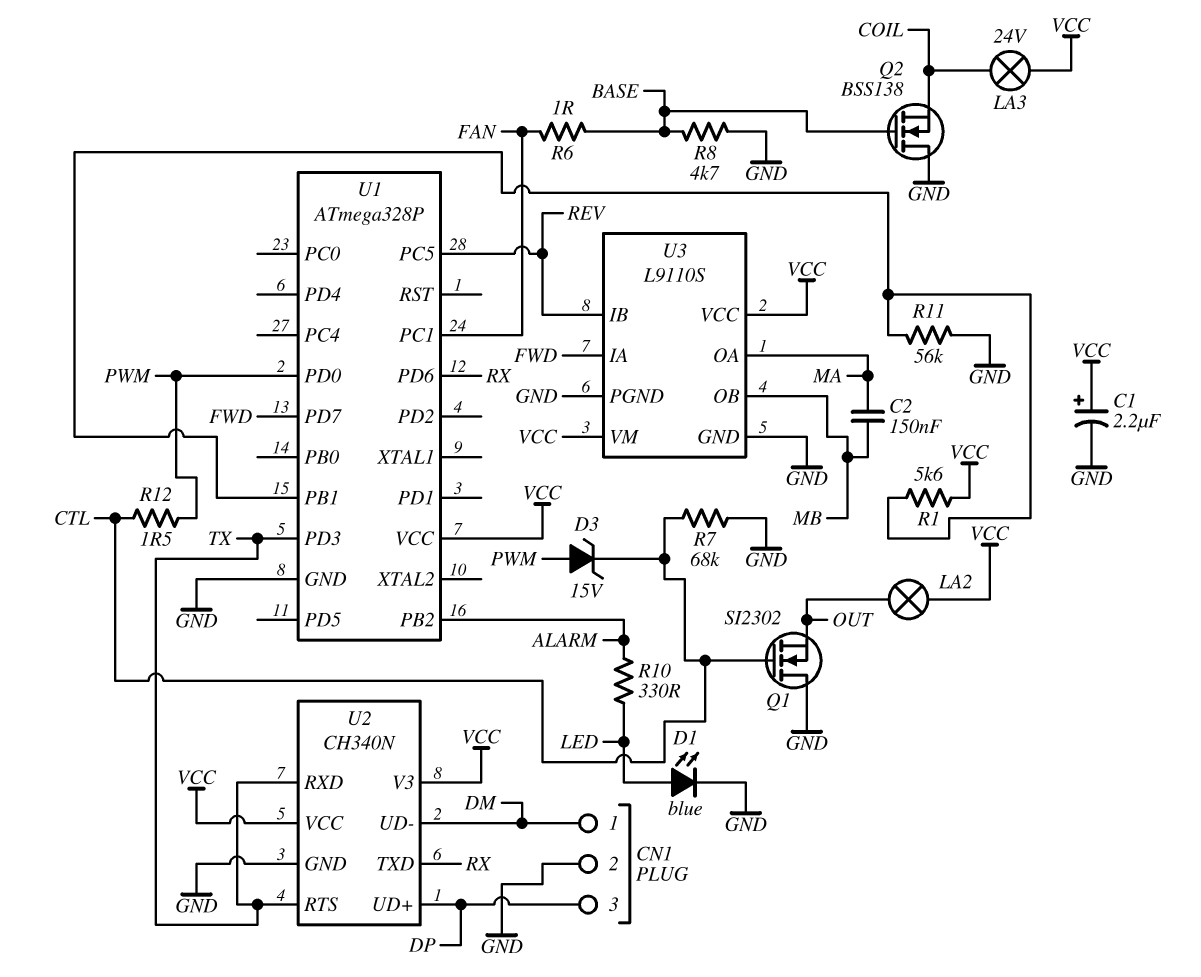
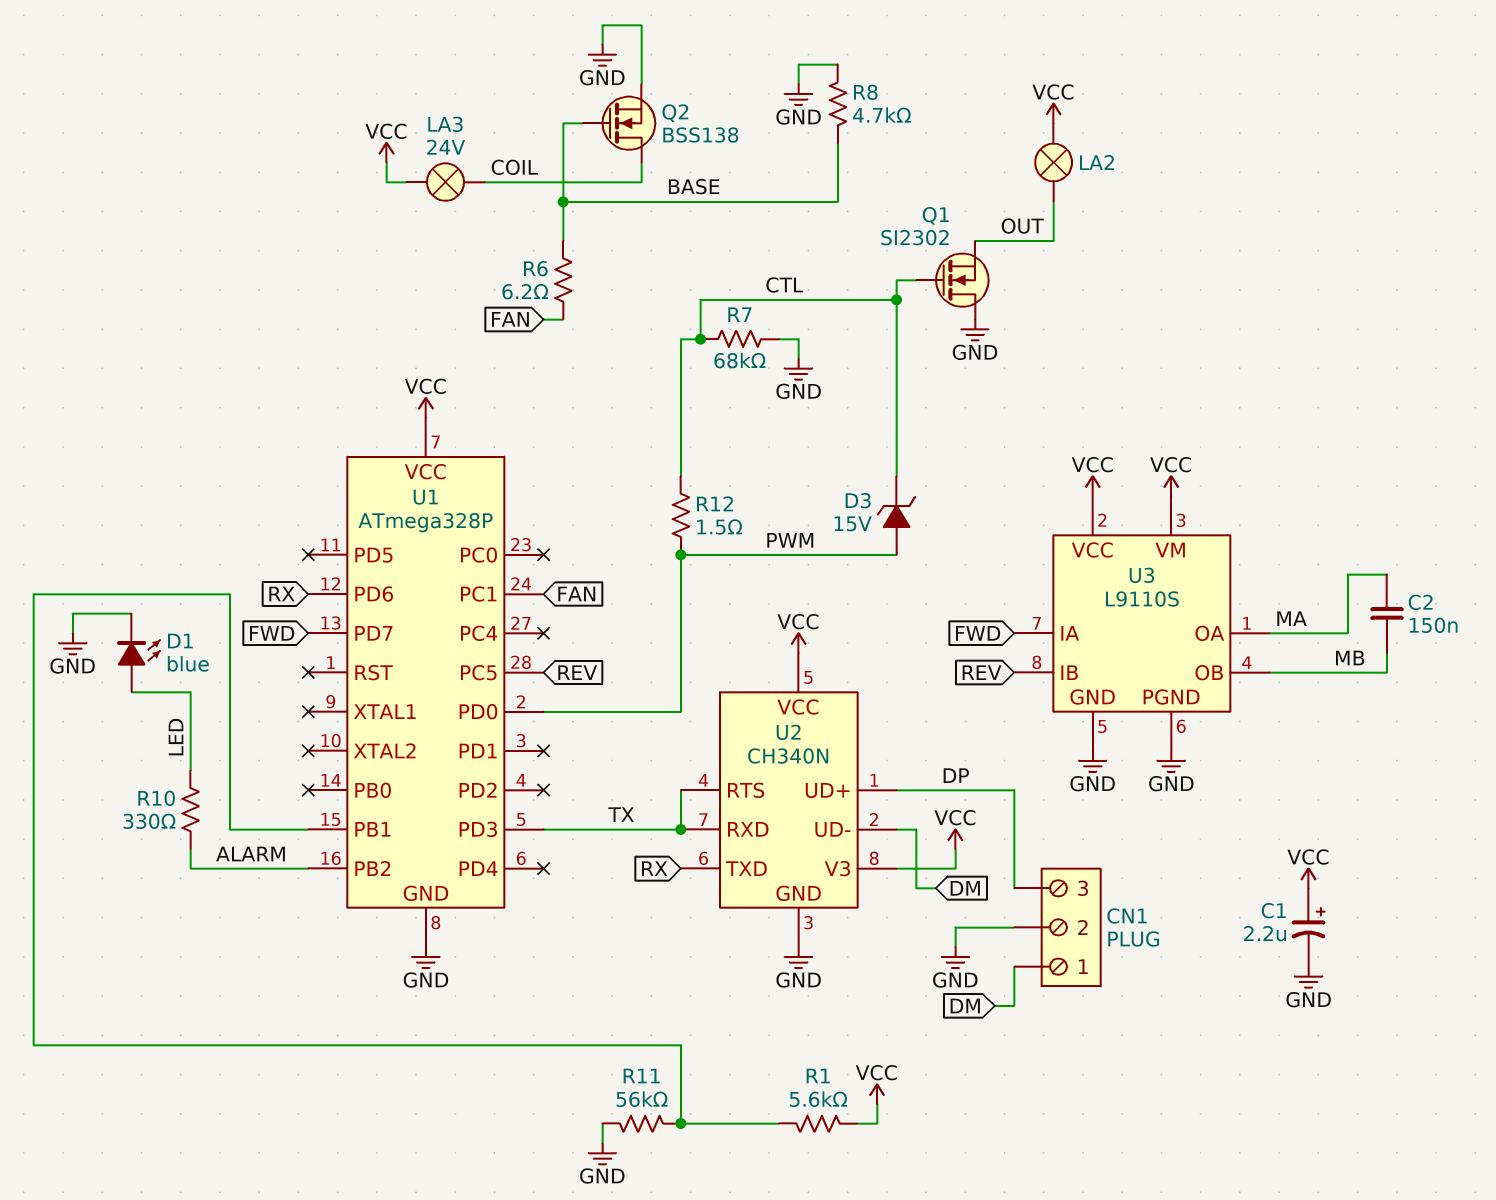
Q2: NMOS BSS138 (G BASE, D GND, S COIL) -> NMOS BSS138 (G BASE, D COIL, S GND)
R6: 1 (BASE, FAN) -> 6.2 (BASE, FAN)

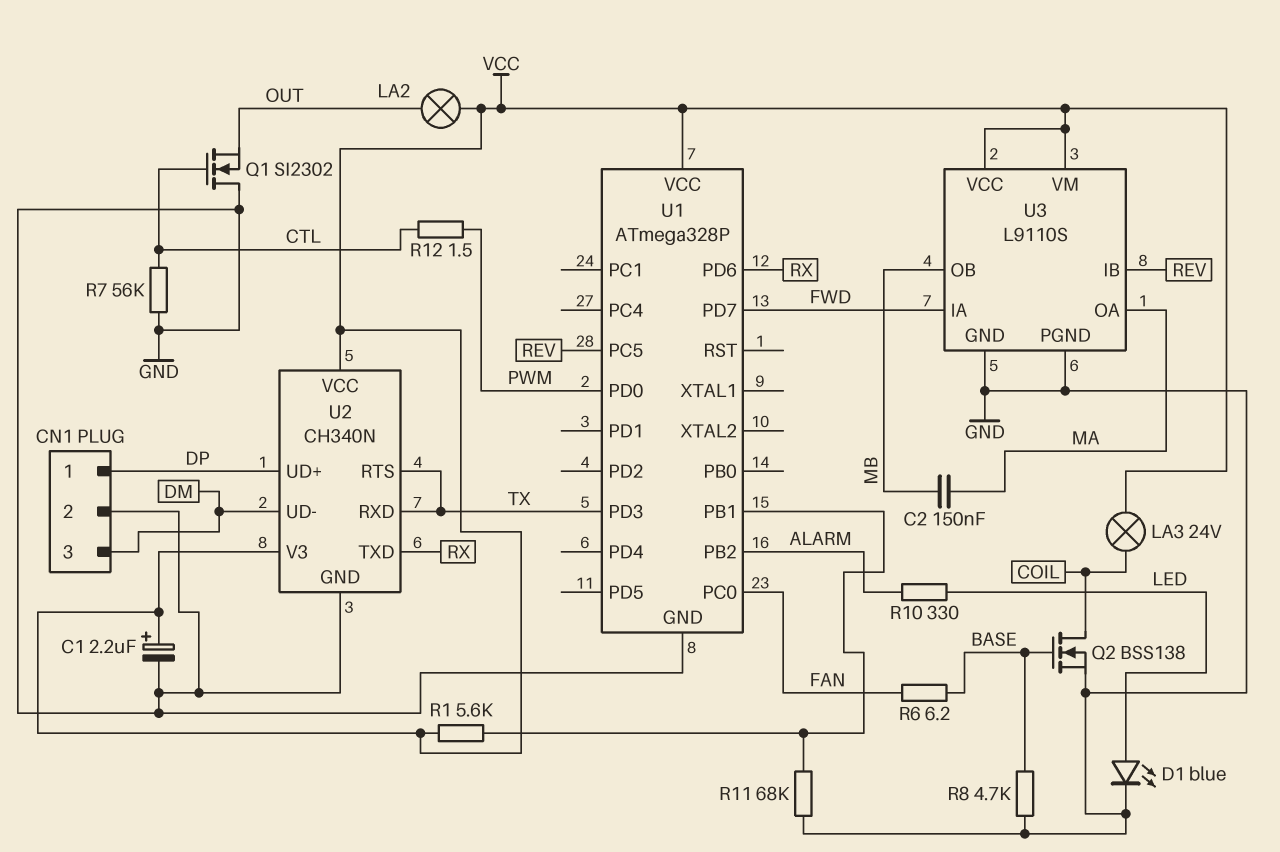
CN1 pin 1: DM -> DP
CN1 pin 3: DP -> DM
D3: zener 15V (A PWM, K CTL) -> none
R7: 68k (CTL, GND) -> 56k (CTL, GND)
R11: 56k (GND, U1/PB1) -> 68k (GND, U1/PB1)
U1 pin PC0: none -> FAN
U1 pin PC1: FAN -> none

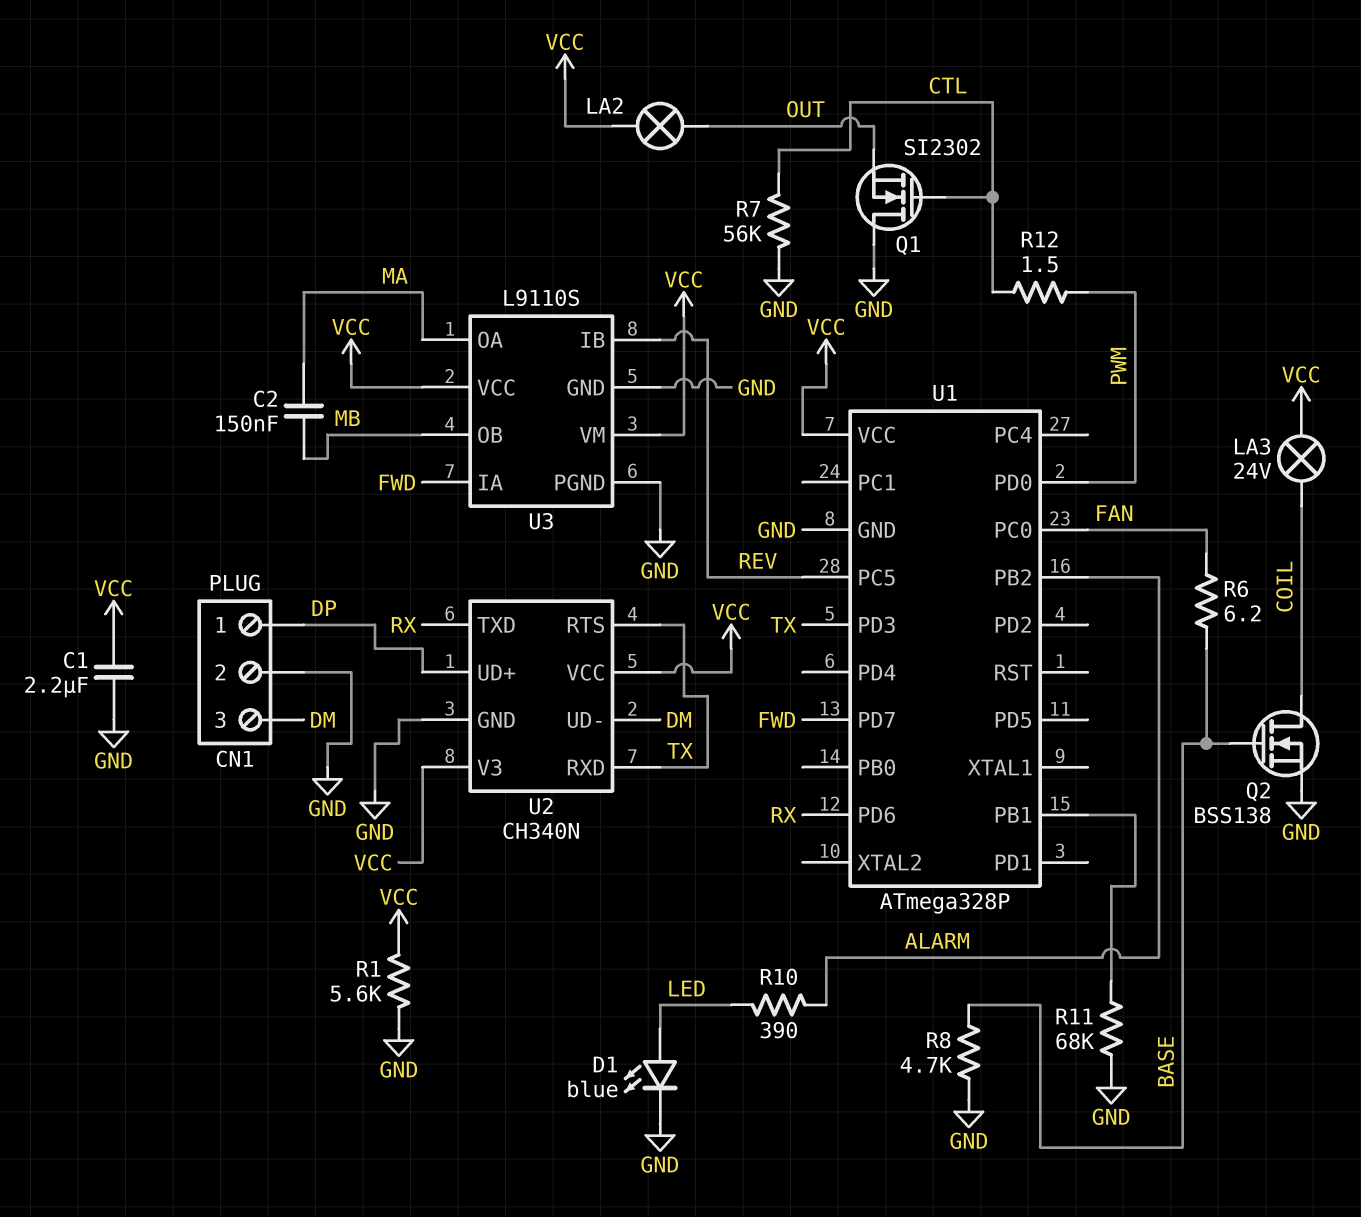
C1: 2.2uF (plus VCC, minus GND) -> 2.2uF (GND, VCC)
R1: 5.6k (U1/PB1, VCC) -> 5.6k (GND, VCC)
R10: 330 (ALARM, LED) -> 390 (ALARM, LED)

